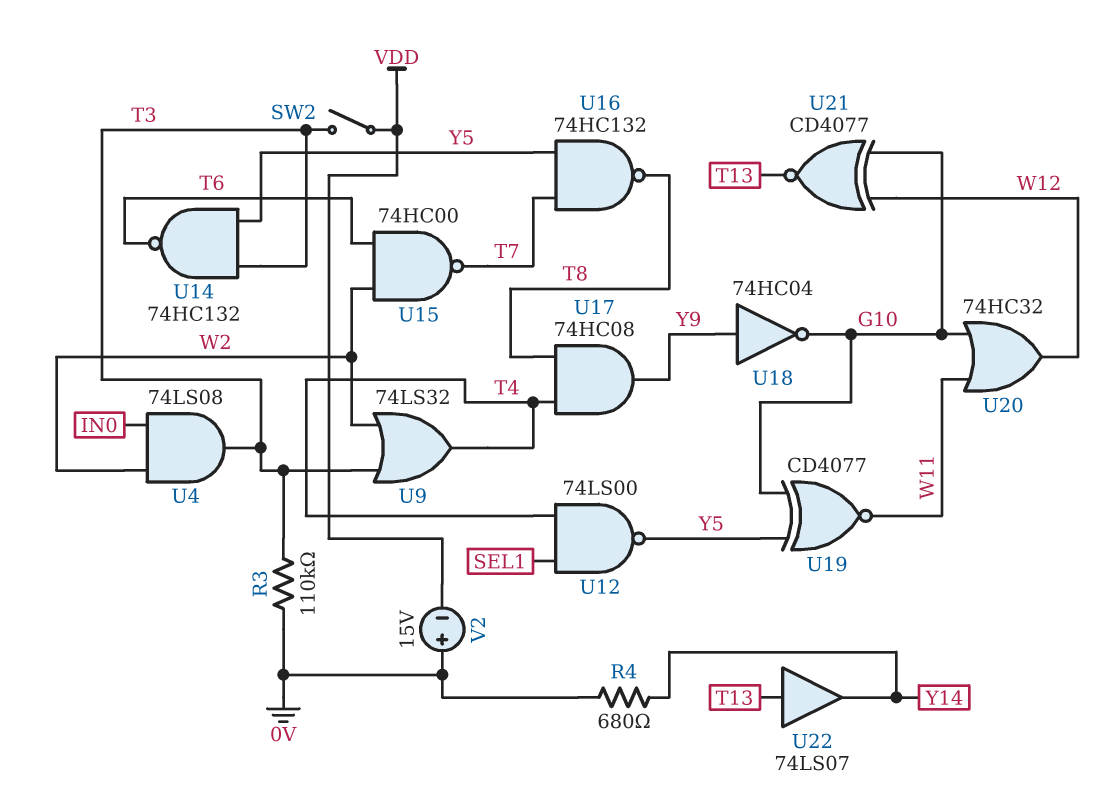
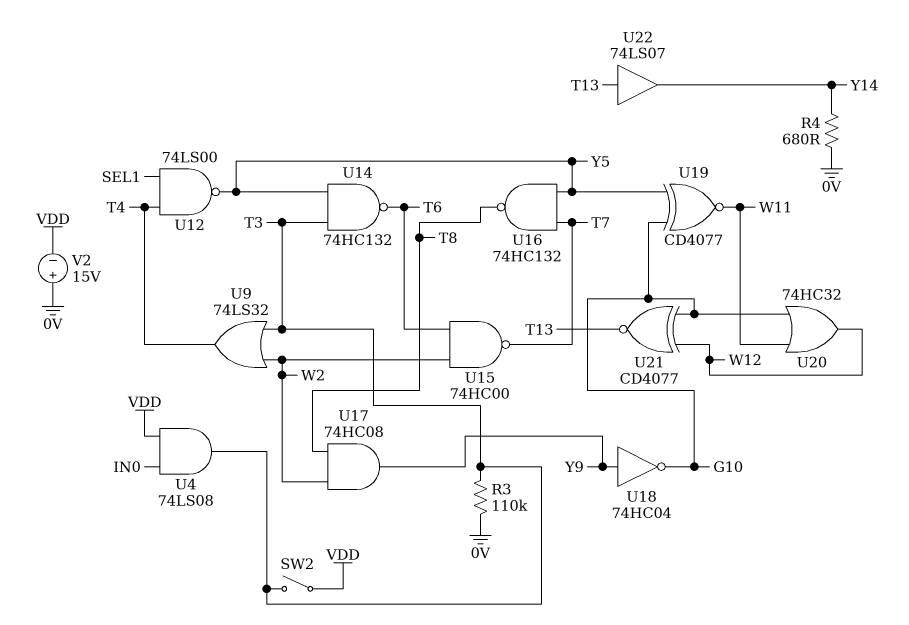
U4: AND 74LS08 (in IN0, in W2, out T3) -> AND 74LS08 (in IN0, in VDD, out T3)
U17: AND 74HC08 (in T4, in T8, out Y9) -> AND 74HC08 (in T8, in W2, out Y9)

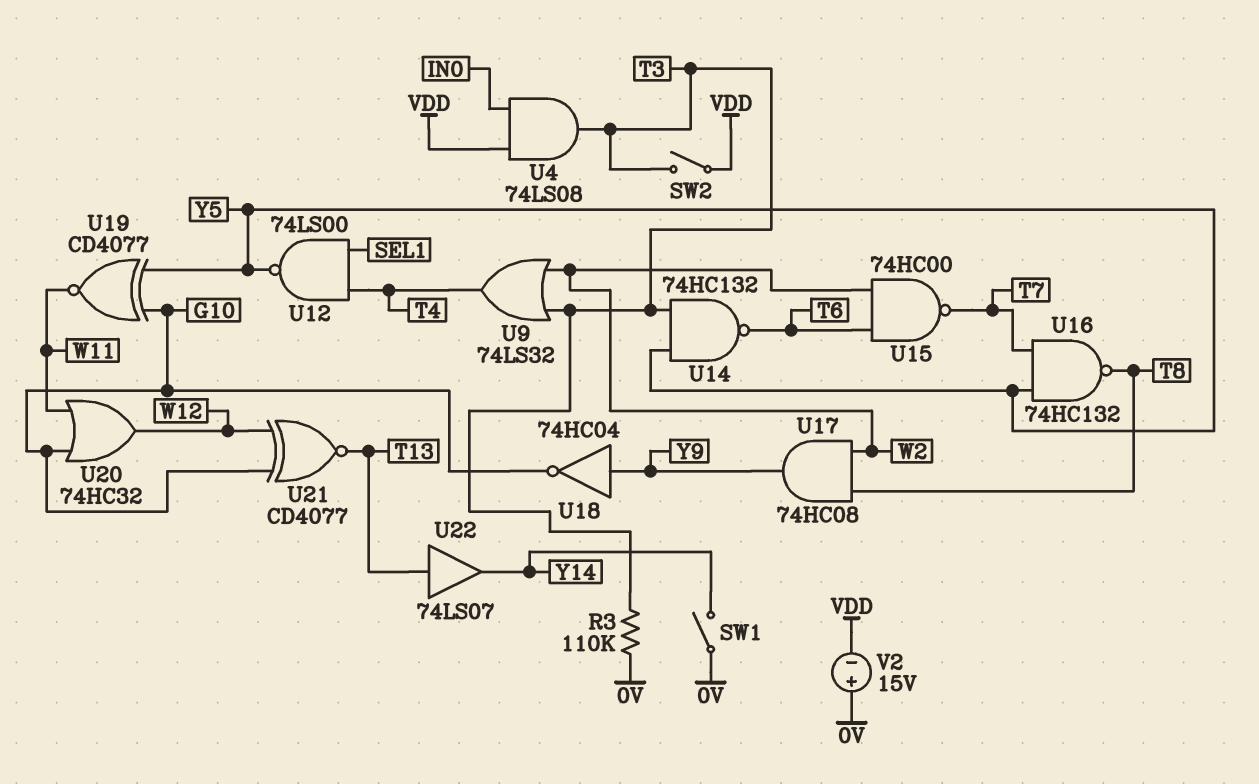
R4: 680 (0V, Y14) -> none
SW1: none -> switch (0V, Y14)

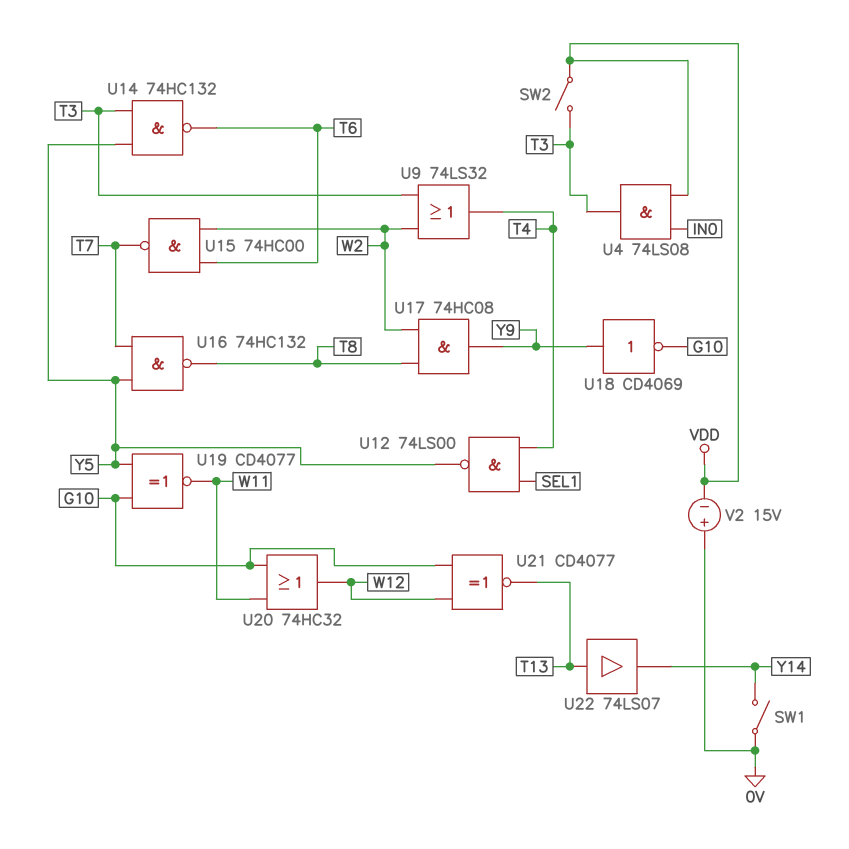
R3: 110k (0V, T3) -> none
U18: NOT 74HC04 (in Y9, out G10) -> NOT CD4069 (in Y9, out G10)

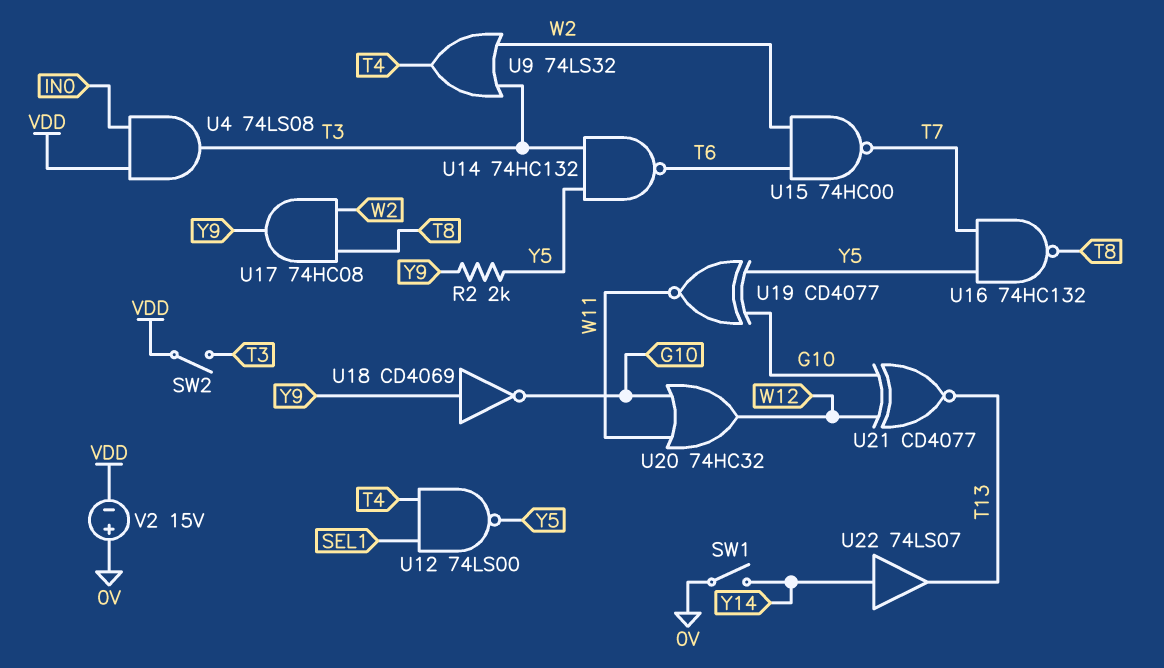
R2: none -> 2k (Y5, Y9)
U22: buffer 74LS07 (in T13, out Y14) -> buffer 74LS07 (in Y14, out T13)

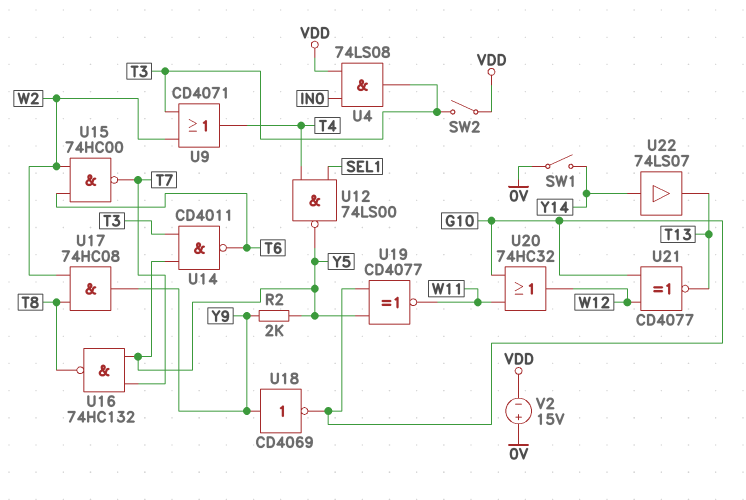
U9: OR 74LS32 (in T3, in W2, out T4) -> OR CD4071 (in T3, in W2, out T4)
U14: NAND 74HC132 (in T3, in Y5, out T6) -> NAND CD4011 (in T3, in Y5, out T6)

